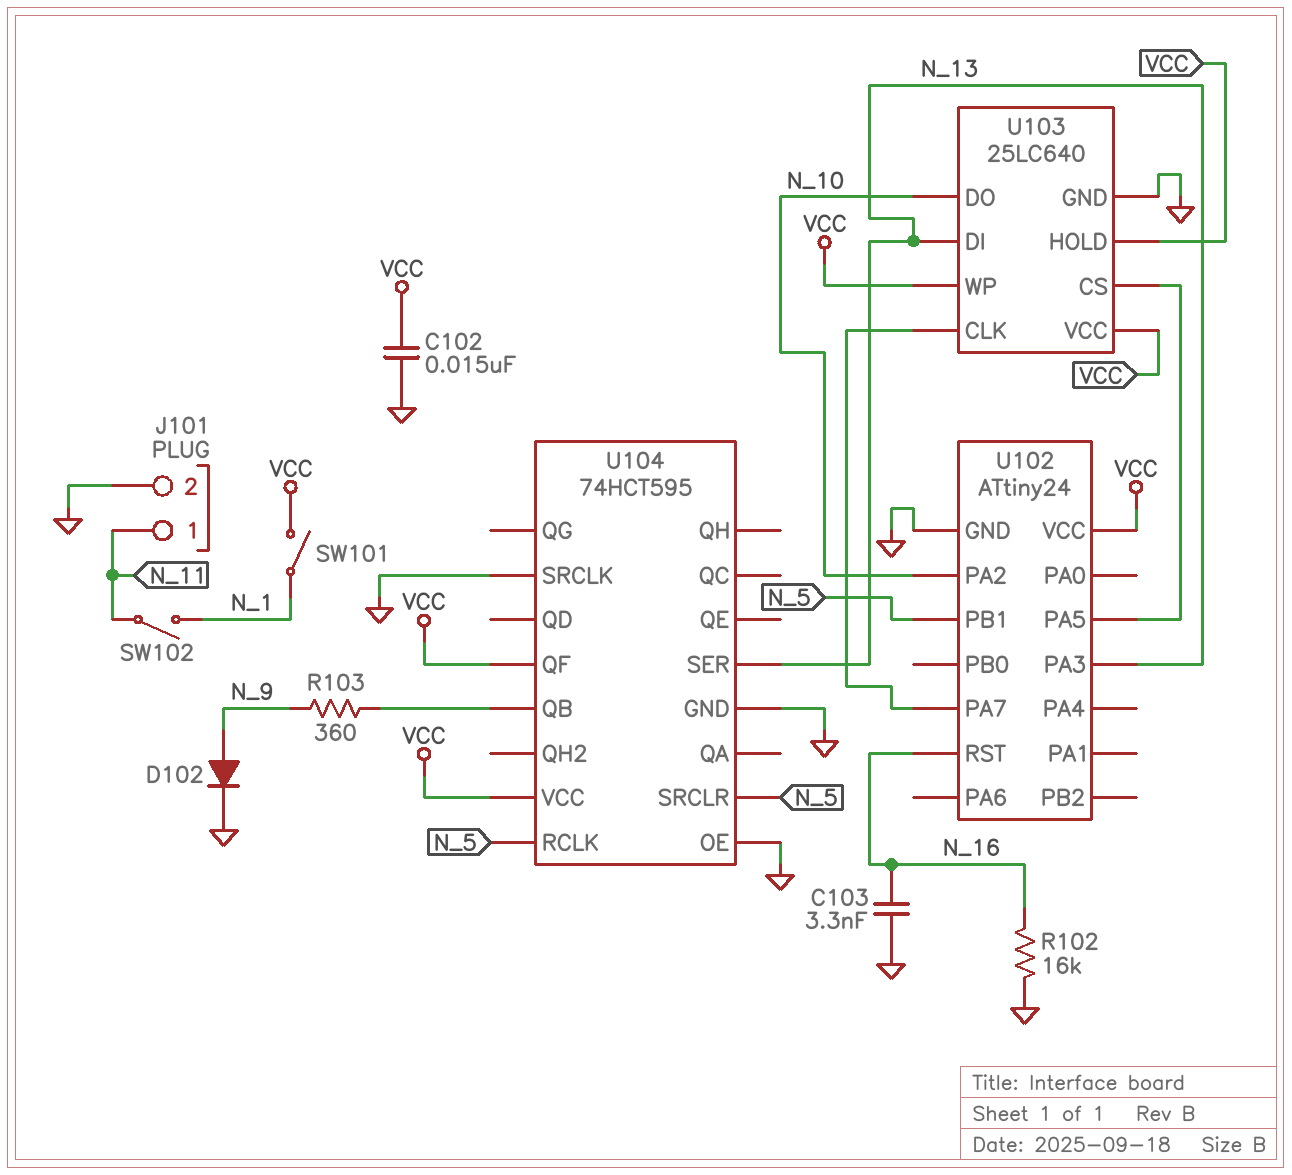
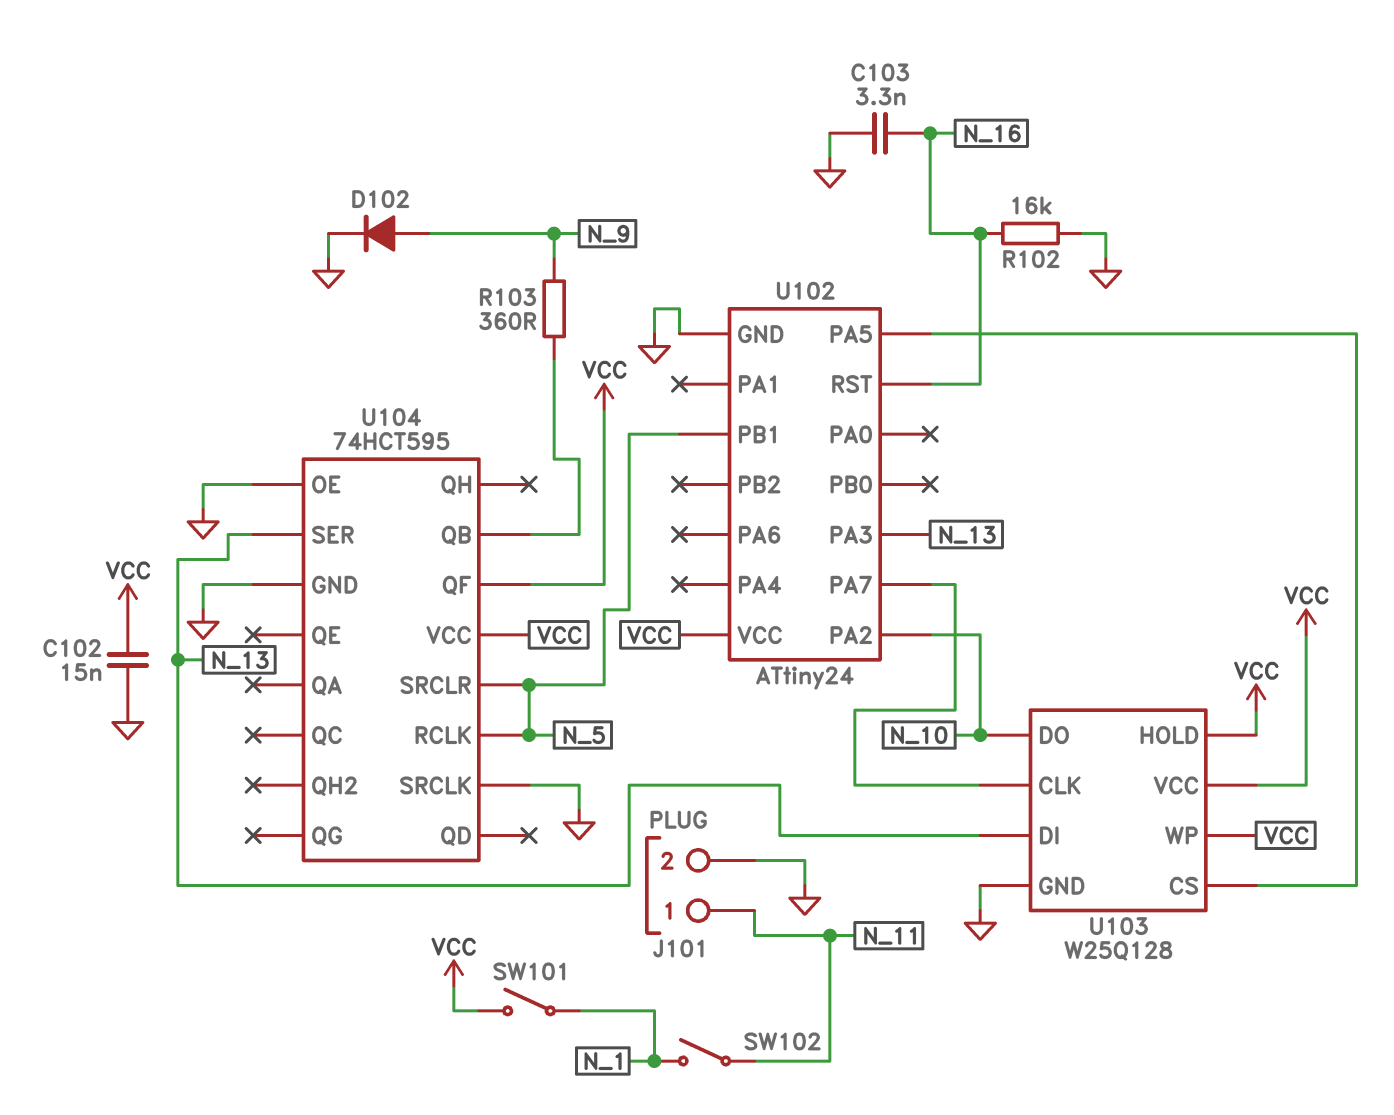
U103: 25LC640 -> W25Q128

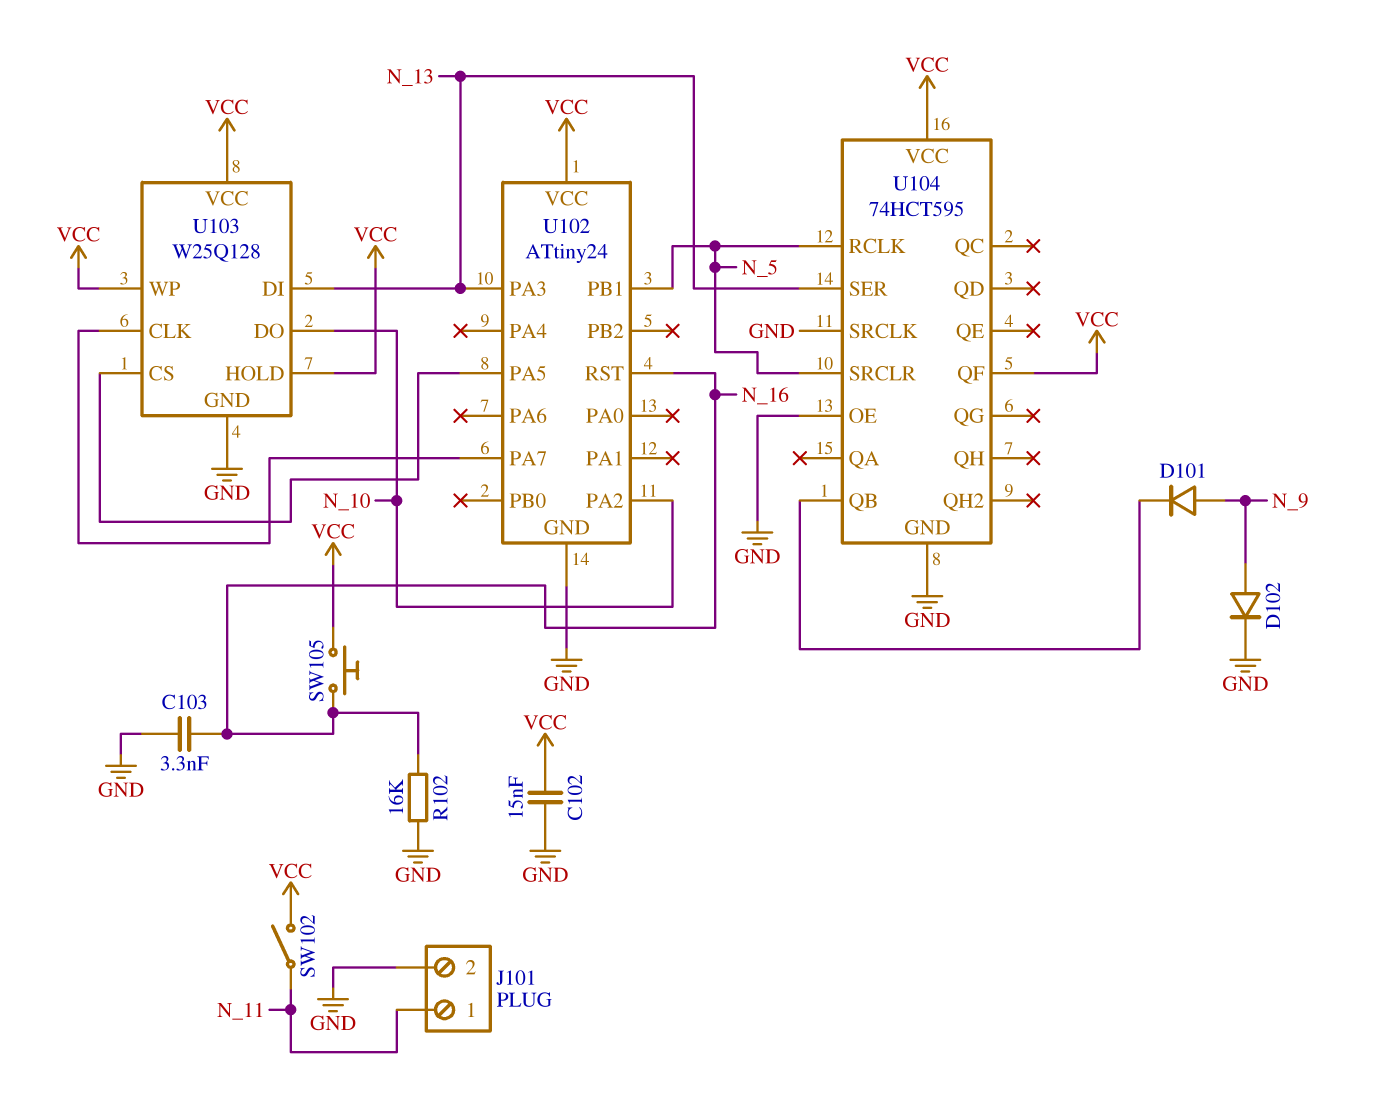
D101: none -> diode (A N_9, K U104/QB)
R103: 360 (N_9, U104/QB) -> none
SW101: switch (N_1, VCC) -> none
SW102: switch (N_1, N_11) -> switch (N_11, VCC)
SW105: none -> button (N_16, VCC)

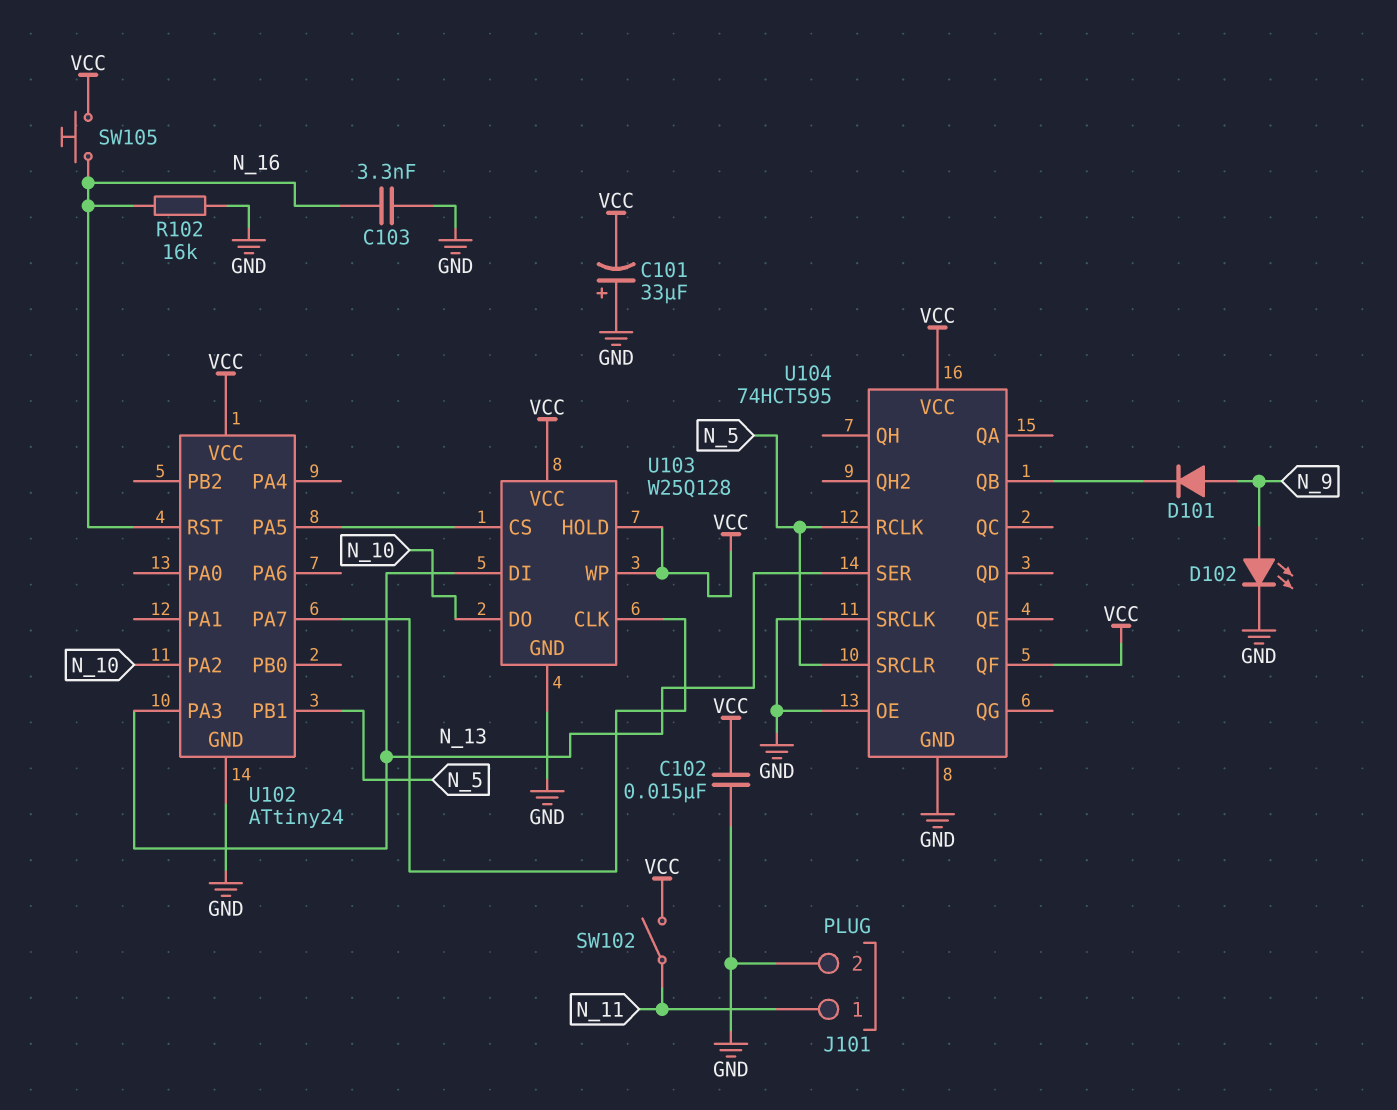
C101: none -> 33uF (plus GND, minus VCC)
D102: diode (A N_9, K GND) -> LED (A N_9, K GND)

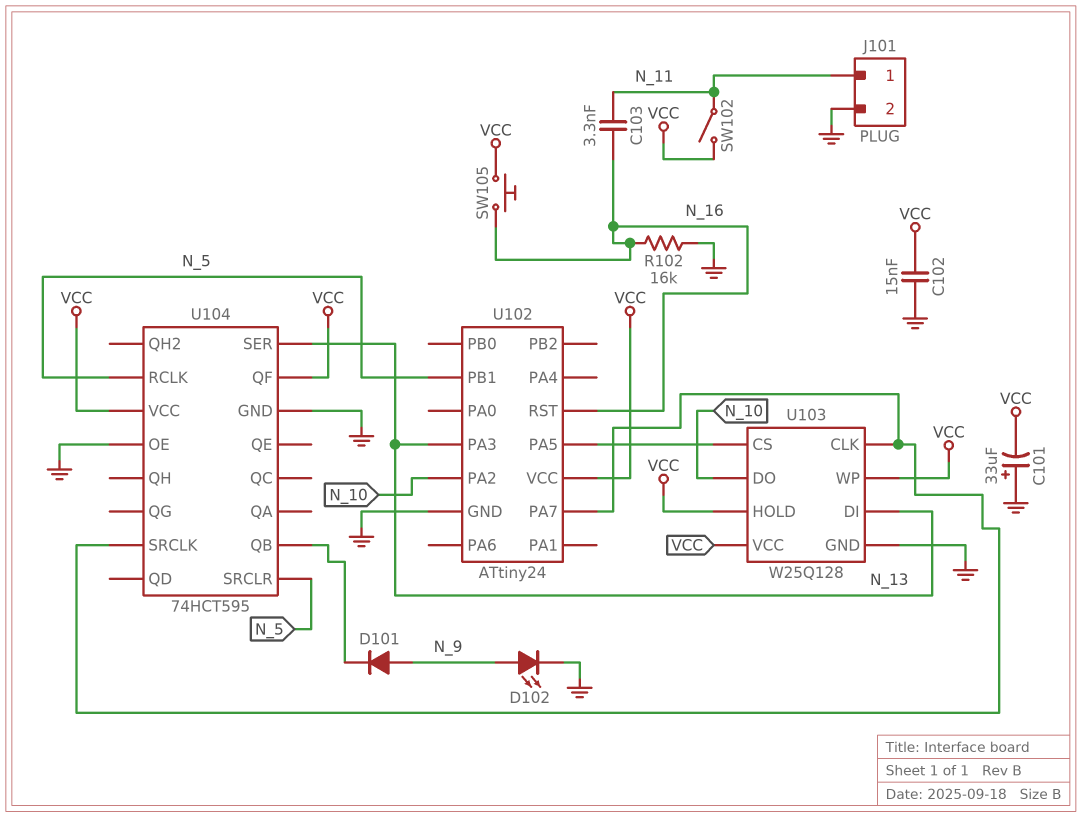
C103: 3.3nF (GND, N_16) -> 3.3nF (N_11, N_16)
U104 pin SRCLK: GND -> U102/PA7

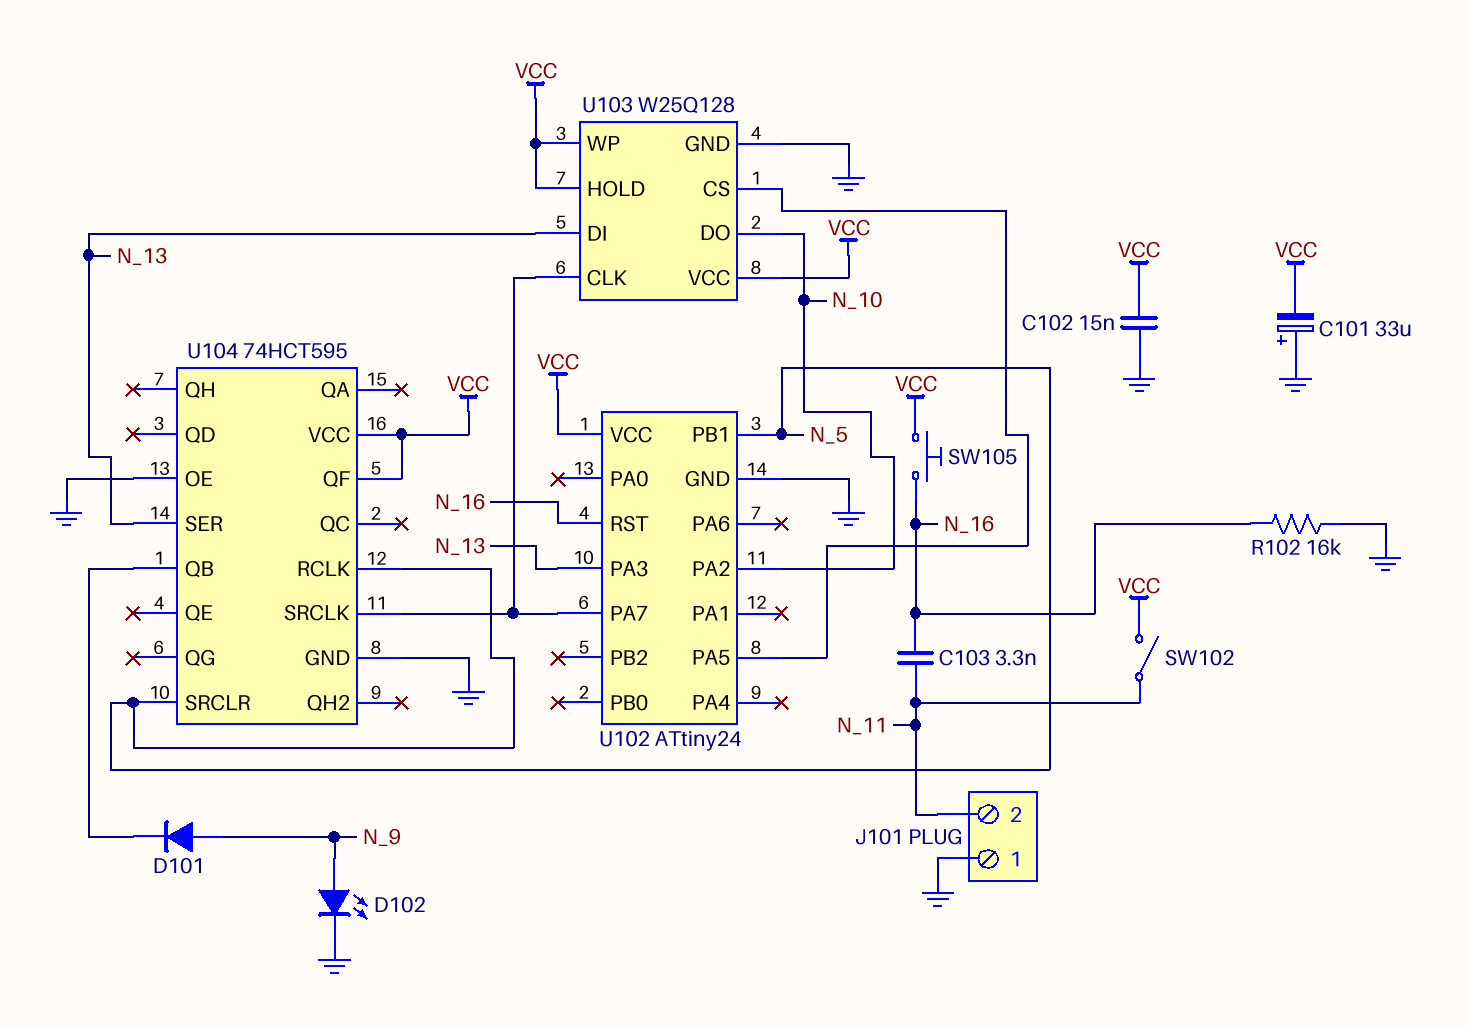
J101 pin 1: N_11 -> GND
J101 pin 2: GND -> N_11

